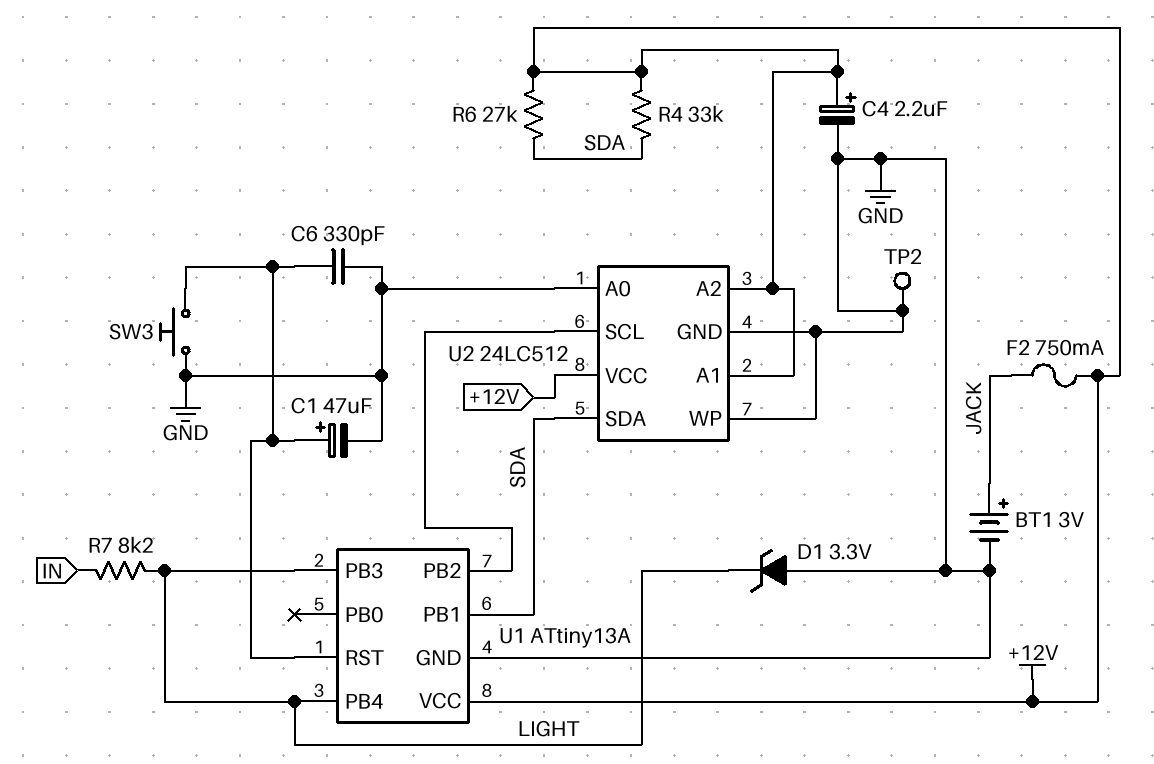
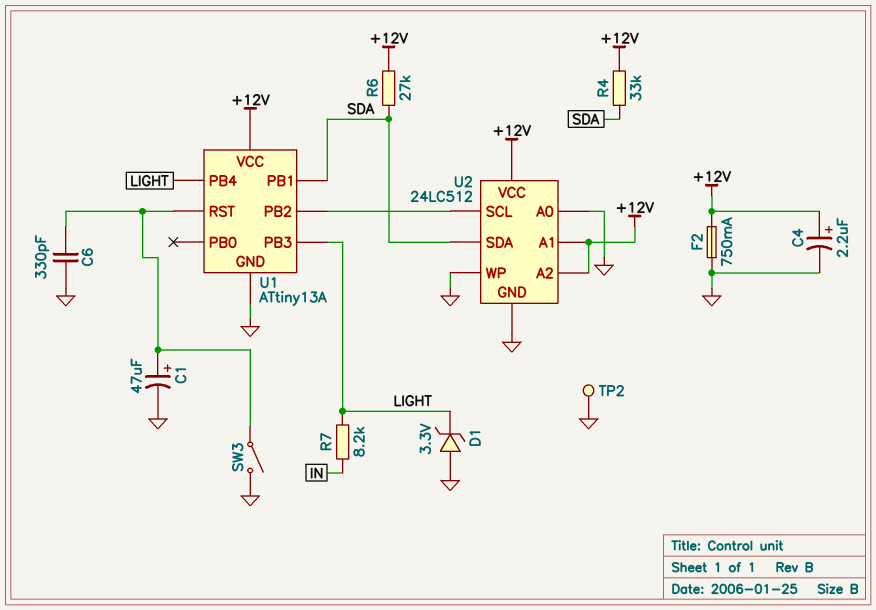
BT1: 3V (plus JACK, minus GND) -> none
F2: 750mA (+12V, JACK) -> 750mA (+12V, GND)
SW3: button (GND, U1/RST) -> switch (GND, U1/RST)

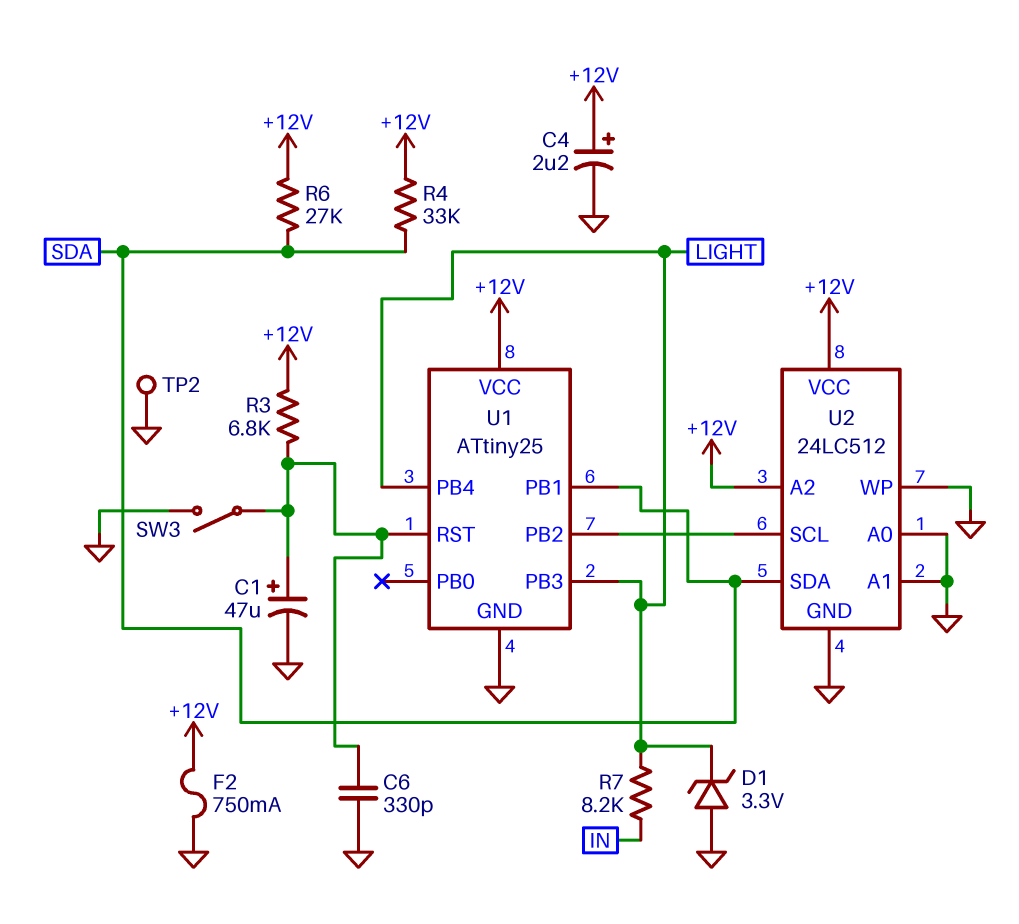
R3: none -> 6.8k (+12V, U1/RST)
U1: ATtiny13A -> ATtiny25
U2 pin A1: +12V -> GND

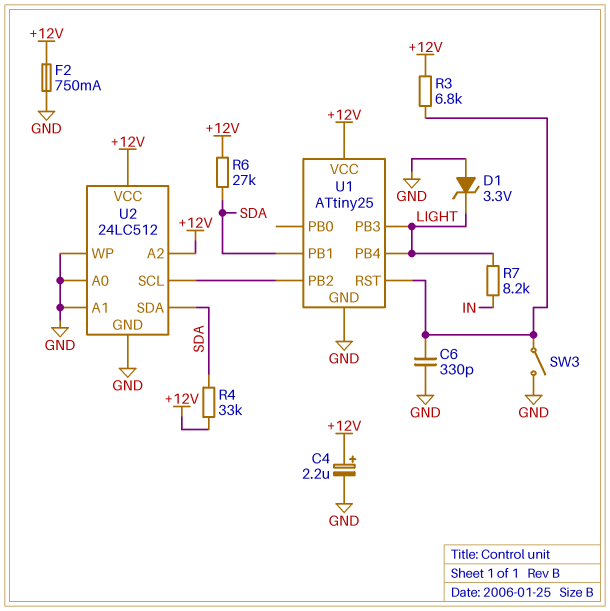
C1: 47uF (plus U1/RST, minus GND) -> none
TP2: test point (GND) -> none

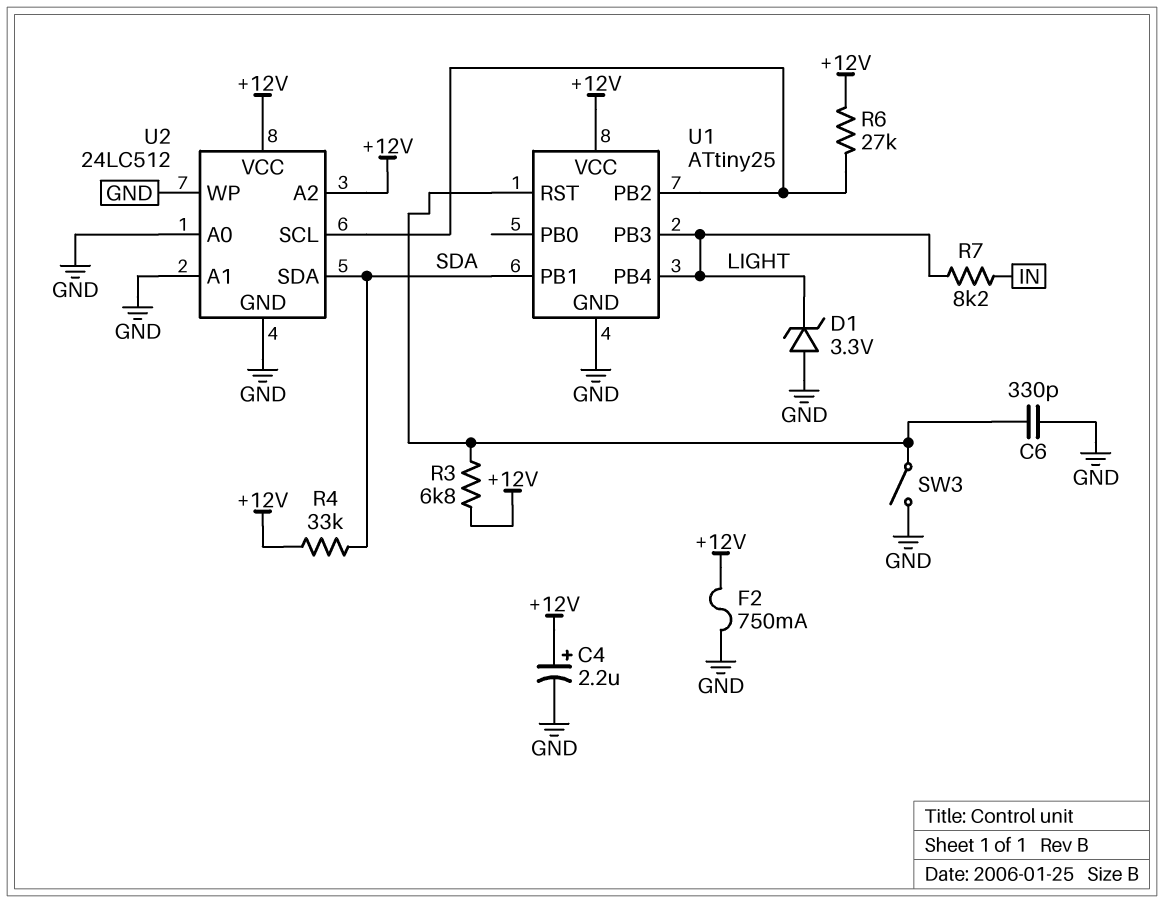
R6: 27k (+12V, SDA) -> 27k (+12V, U1/PB2)

